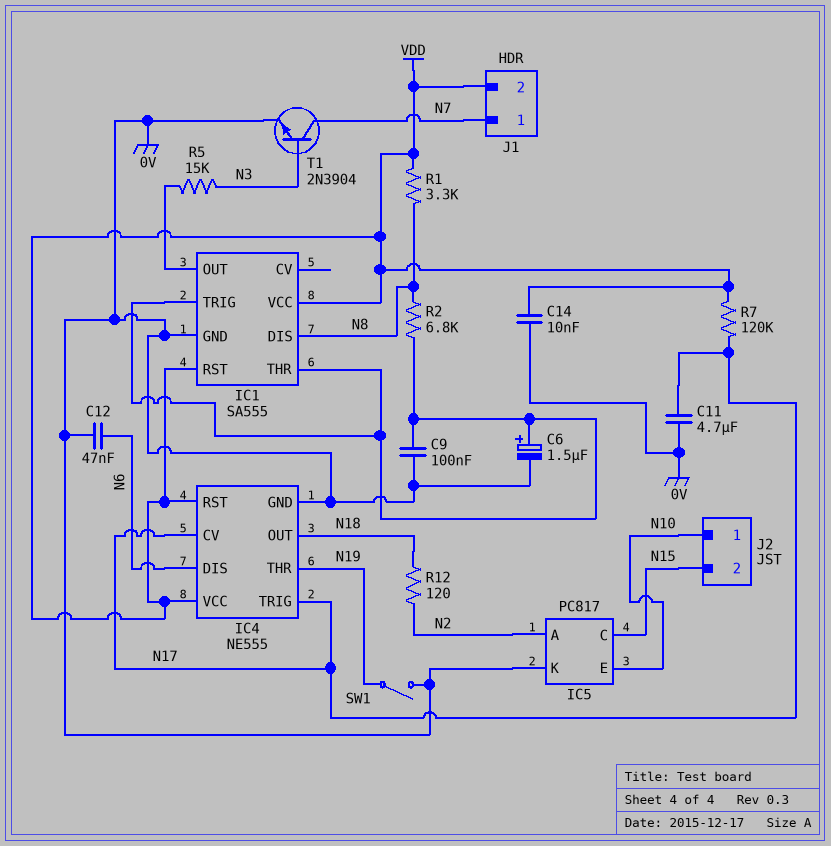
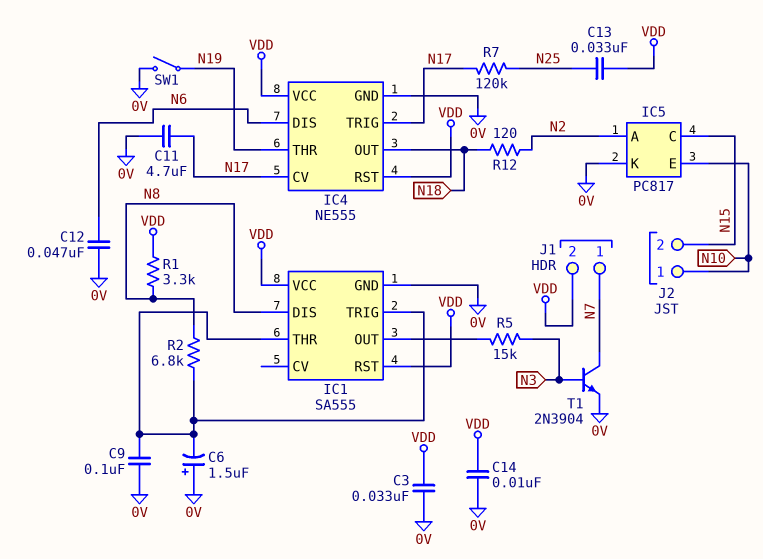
C3: none -> 33nF (0V, VDD)
C6: 1.5uF (plus IC1/THR, minus 0V) -> 1.5uF (plus 0V, minus IC1/THR)
C13: none -> 33nF (N25, VDD)
R7: 120k (N17, VDD) -> 120k (N17, N25)

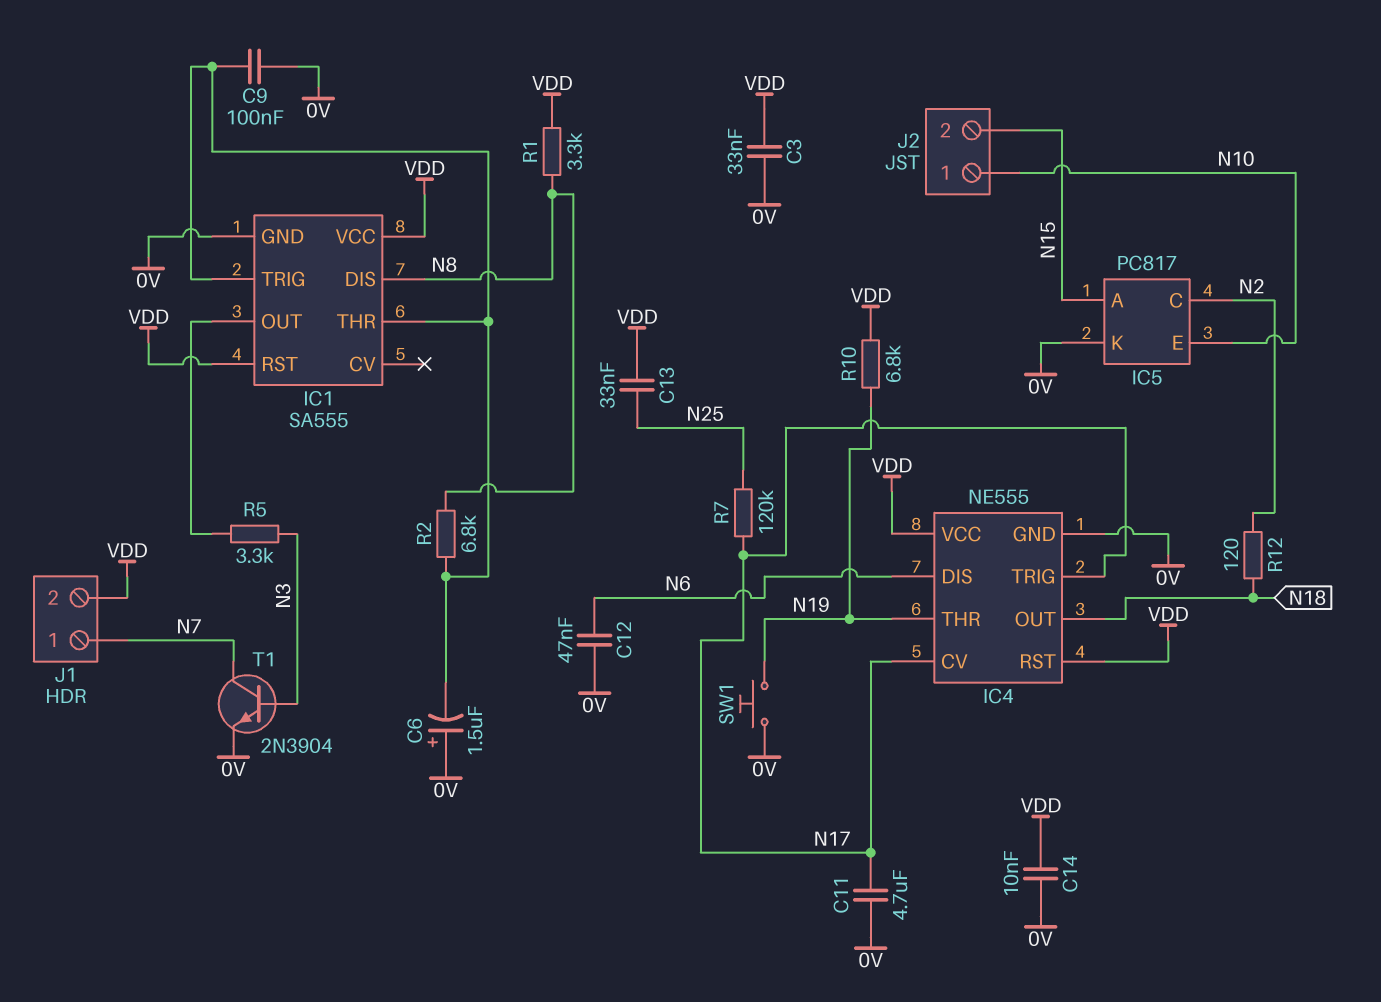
IC5 pin A: N2 -> N15
IC5 pin C: N15 -> N2
R5: 15k (IC1/OUT, N3) -> 3.3k (IC1/OUT, N3)
R10: none -> 6.8k (N19, VDD)
SW1: switch (0V, N19) -> button (0V, N19)

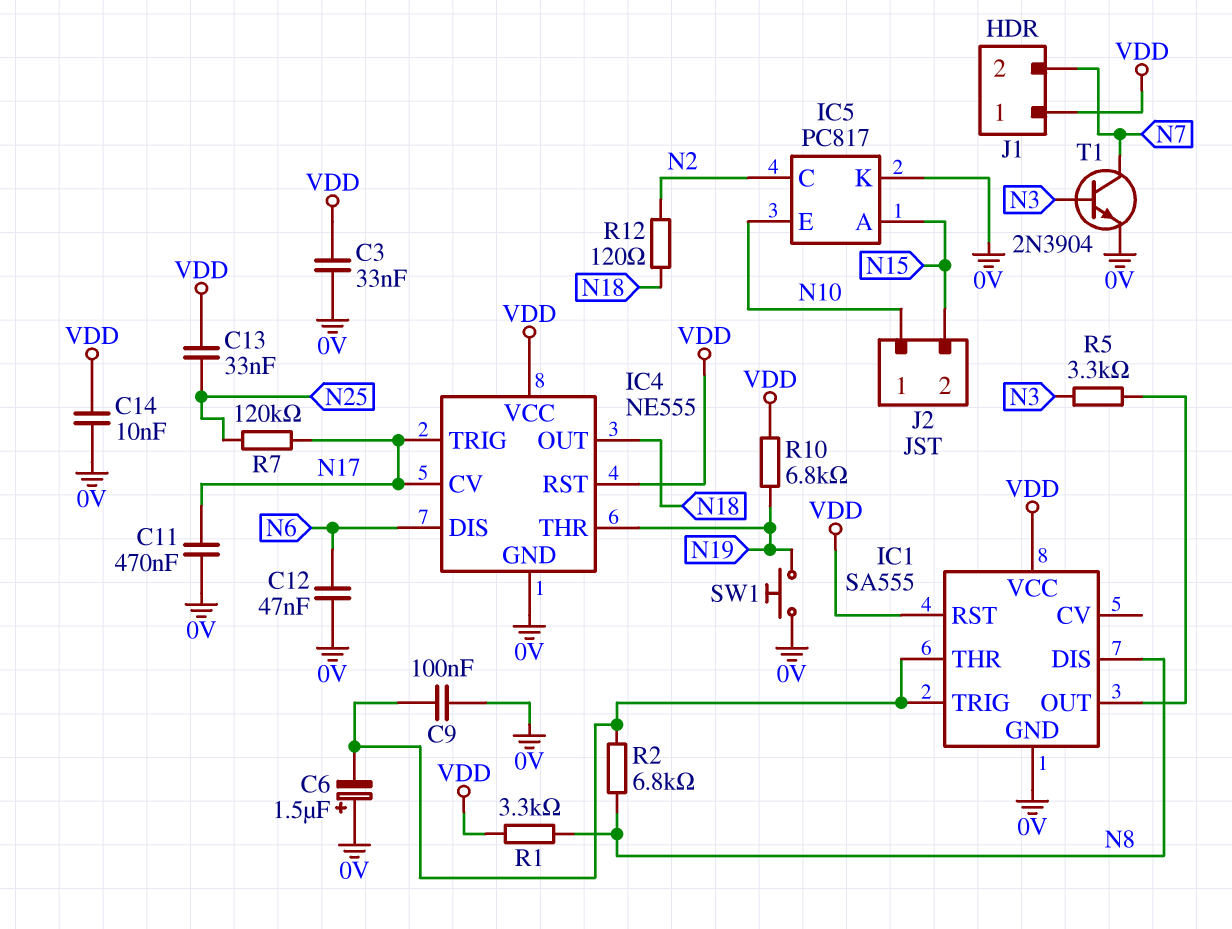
C11: 4.7uF (0V, N17) -> 470nF (0V, N17)
J1 pin 1: N7 -> VDD
J1 pin 2: VDD -> N7

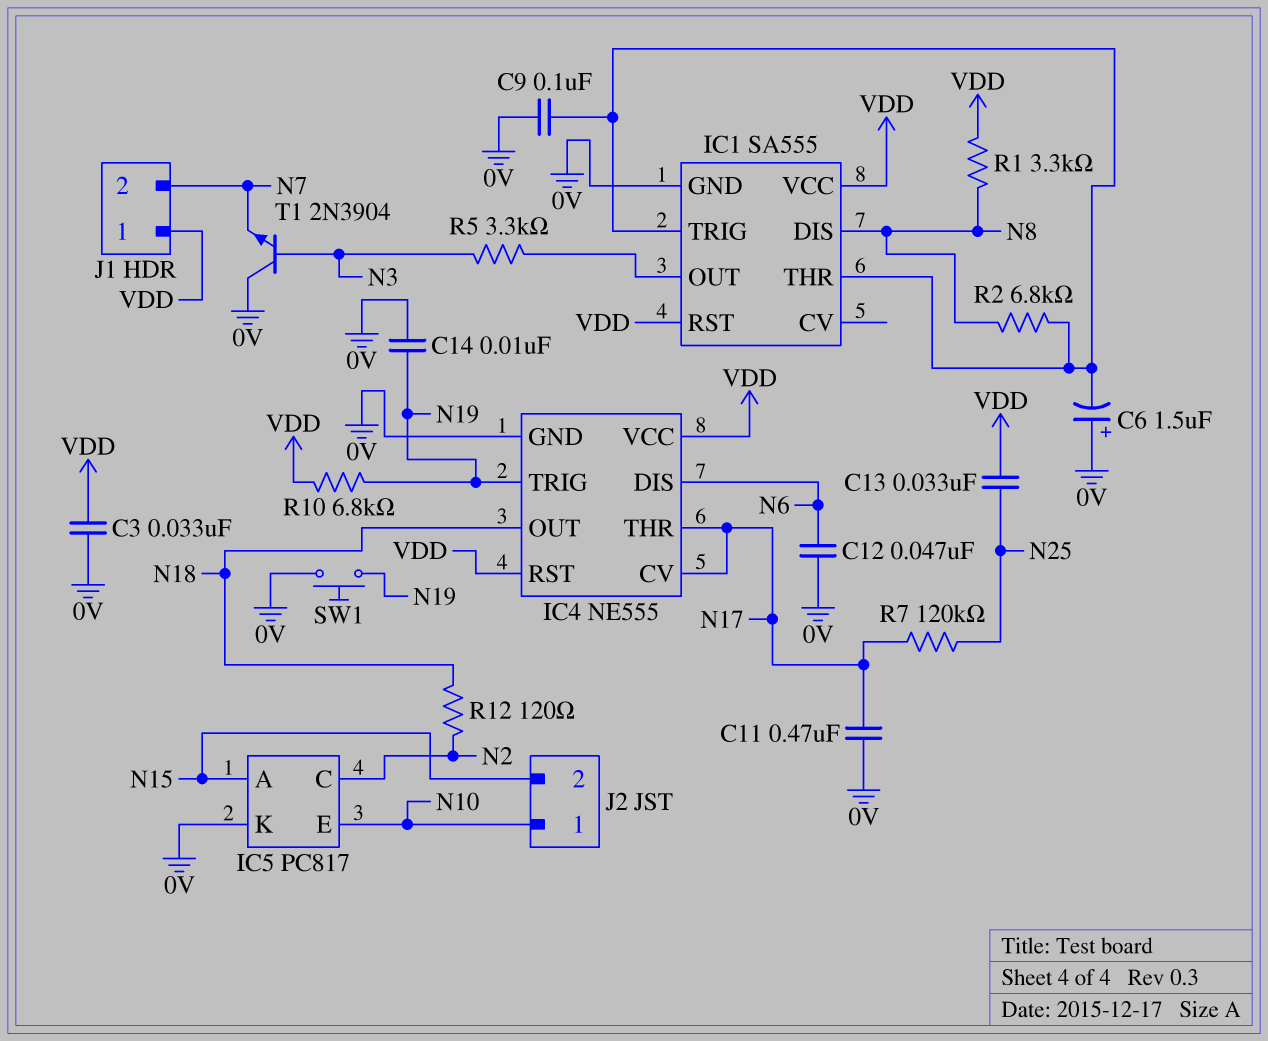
C14: 10nF (0V, VDD) -> 10nF (0V, N19)
IC4 pin THR: N19 -> N17
IC4 pin TRIG: N17 -> N19
T1: NPN 2N3904 (B N3, C N7, E 0V) -> NPN 2N3904 (B N3, C 0V, E N7)

